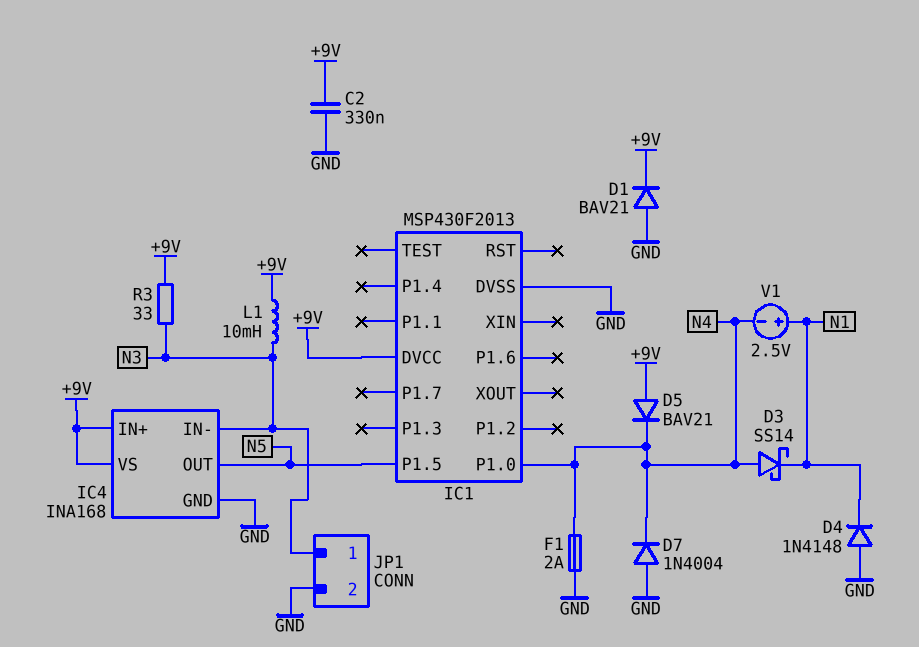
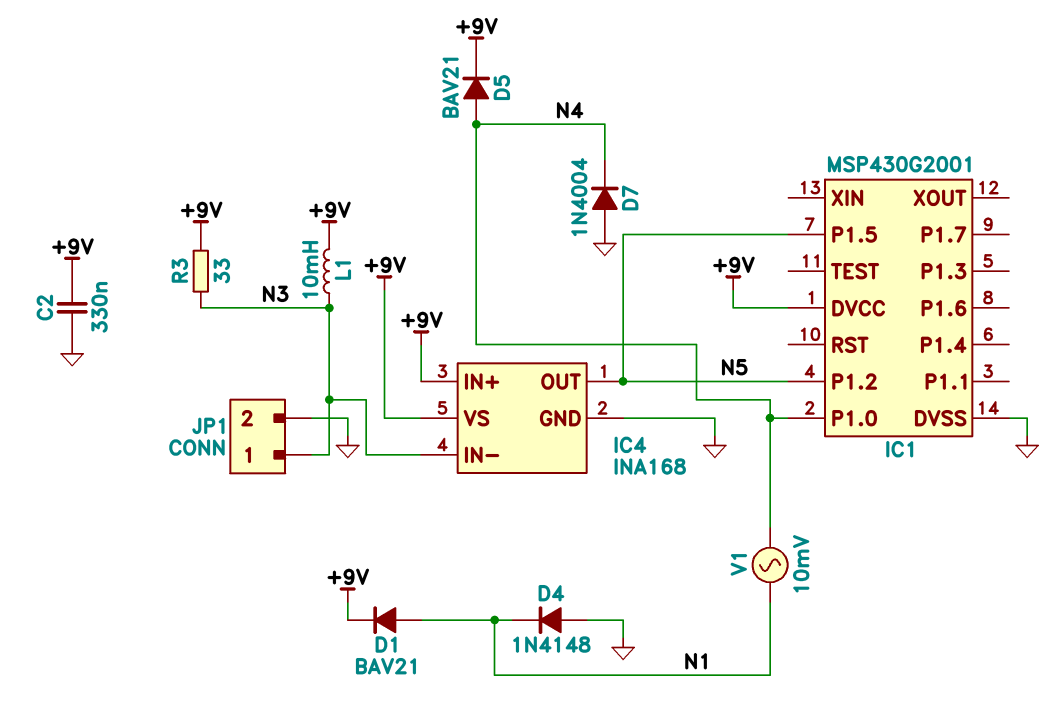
D1: diode BAV21 (A GND, K +9V) -> diode BAV21 (A N1, K +9V)
D3: schottky SS14 (A N4, K N1) -> none
D5: diode BAV21 (A +9V, K N4) -> diode BAV21 (A N4, K +9V)
F1: 2A (GND, N4) -> none
IC1: MSP430F2013 -> MSP430G2001
IC1 pin P1.2: none -> N5
V1: 2.5V (plus N1, minus N4) -> AC 10mV (N1, N4)

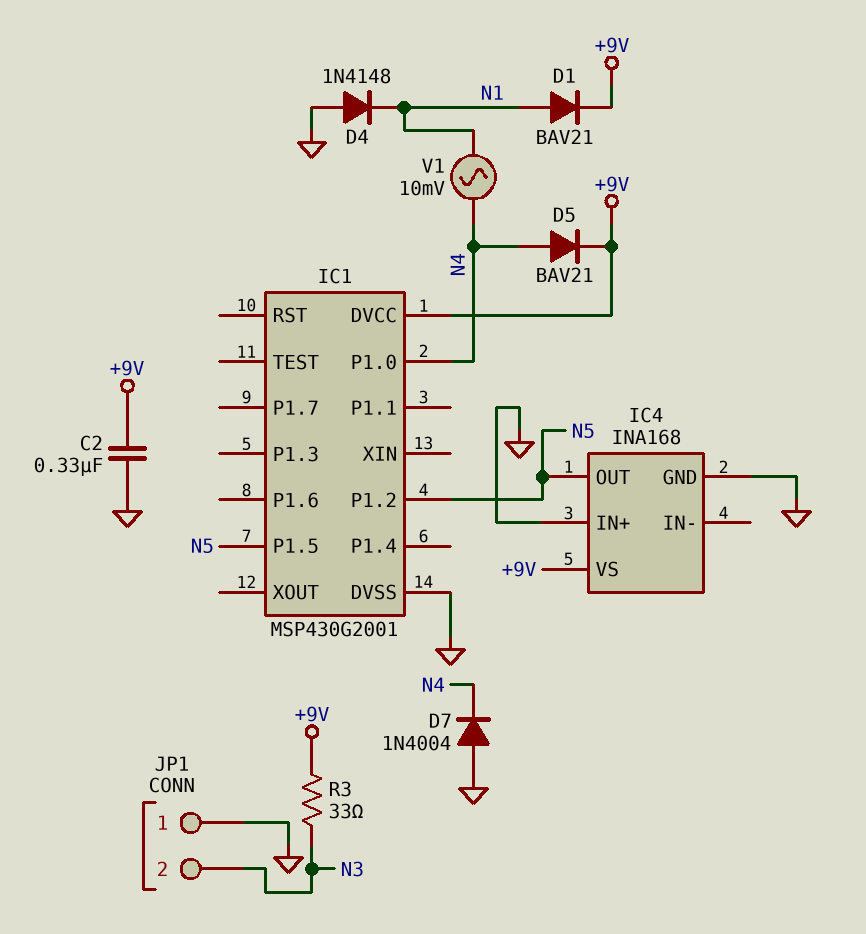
IC4 pin IN+: +9V -> GND
IC4 pin IN-: N3 -> none
JP1 pin 1: N3 -> GND
JP1 pin 2: GND -> N3
L1: 10mH (+9V, N3) -> none

